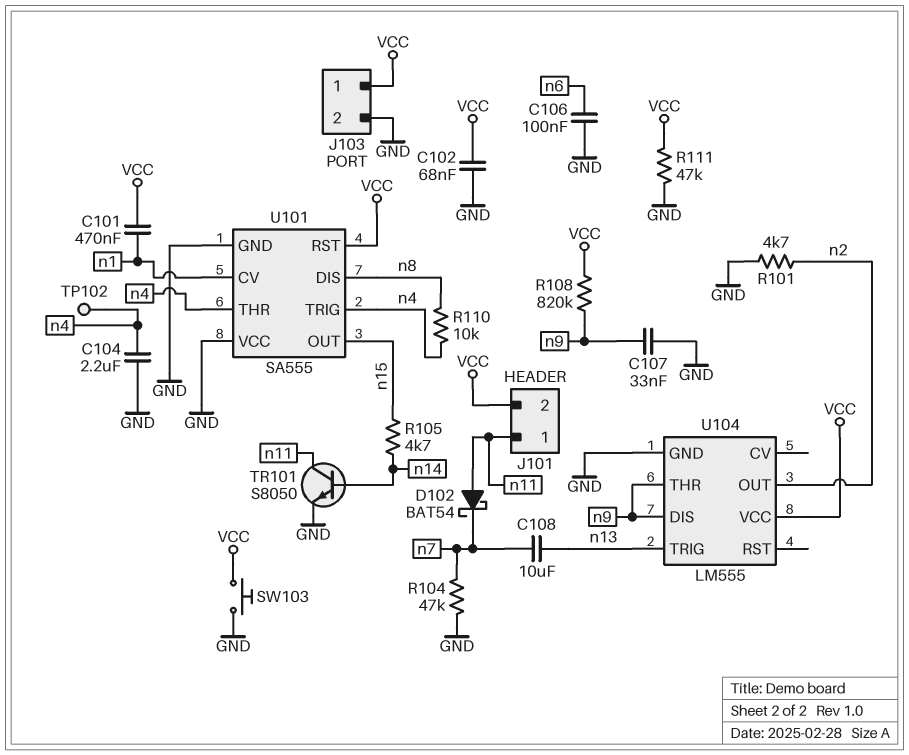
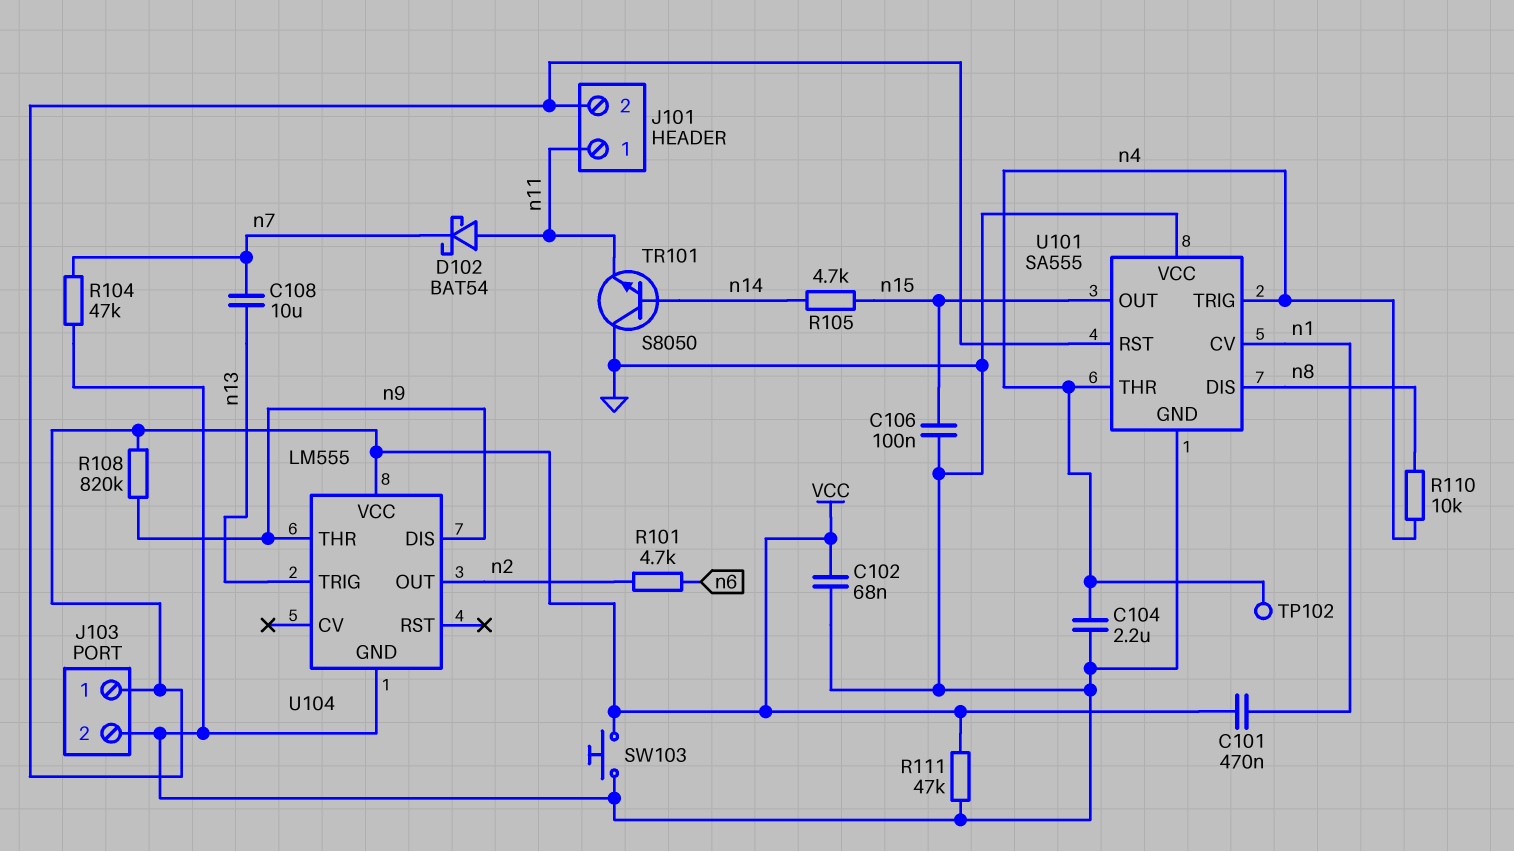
C106: 100nF (GND, n6) -> 100nF (GND, n15)
C107: 33nF (GND, n9) -> none
R101: 4.7k (GND, n2) -> 4.7k (n2, n6)
TR101: NPN S8050 (B n14, C n11, E GND) -> NPN S8050 (B n14, C GND, E n11)

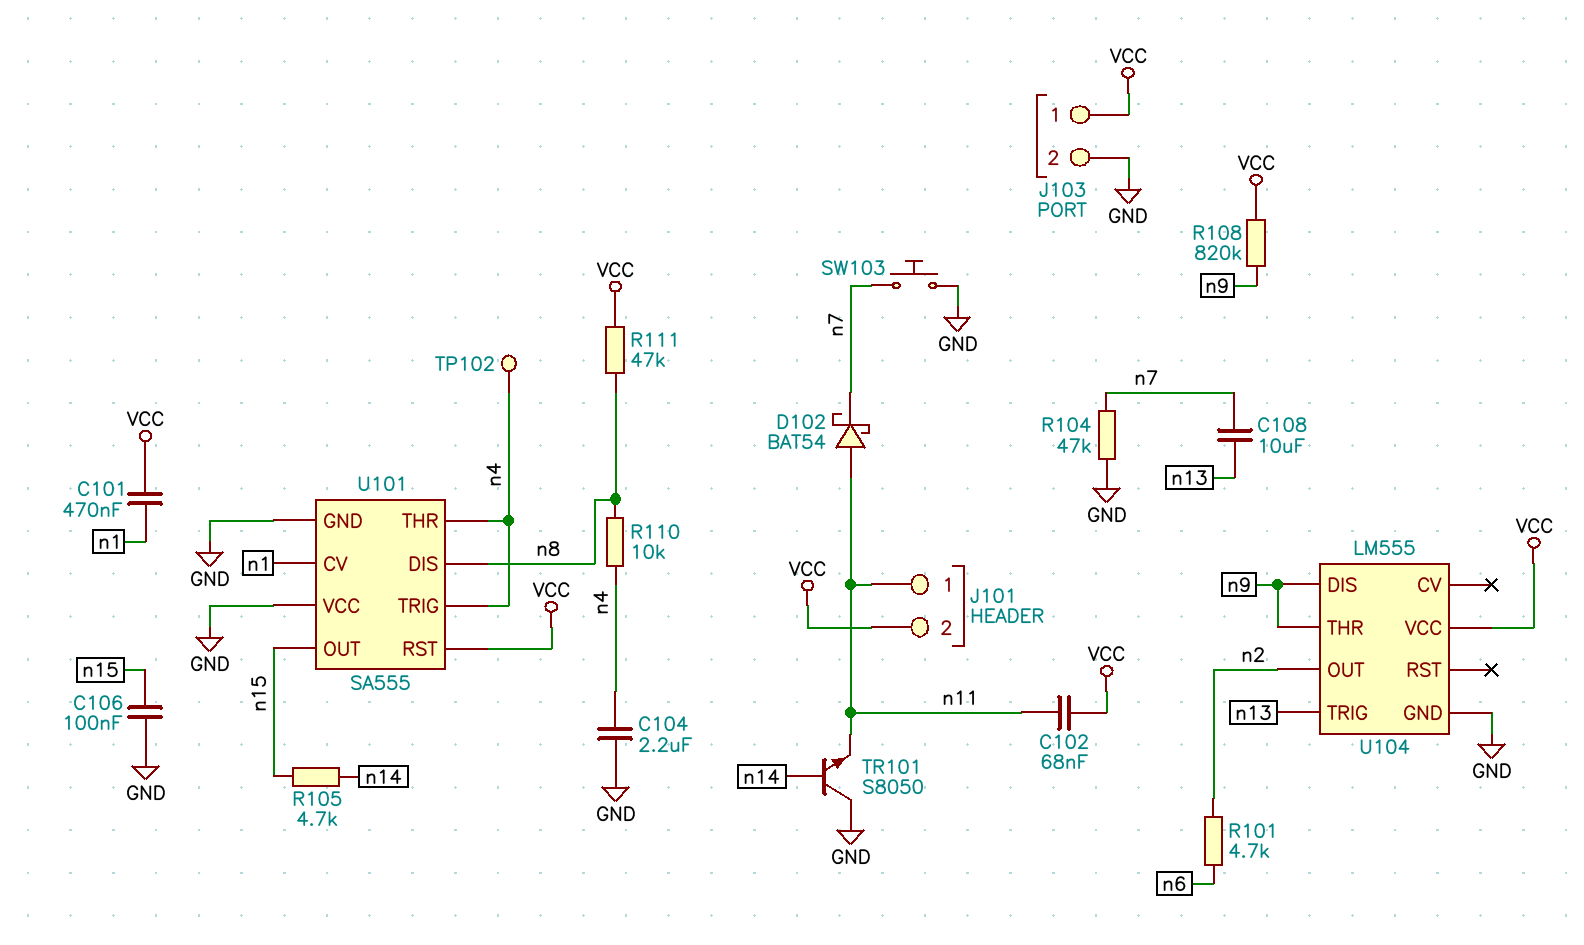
C102: 68nF (GND, VCC) -> 68nF (VCC, n11)
R111: 47k (GND, VCC) -> 47k (VCC, n8)
SW103: button (GND, VCC) -> button (GND, n7)

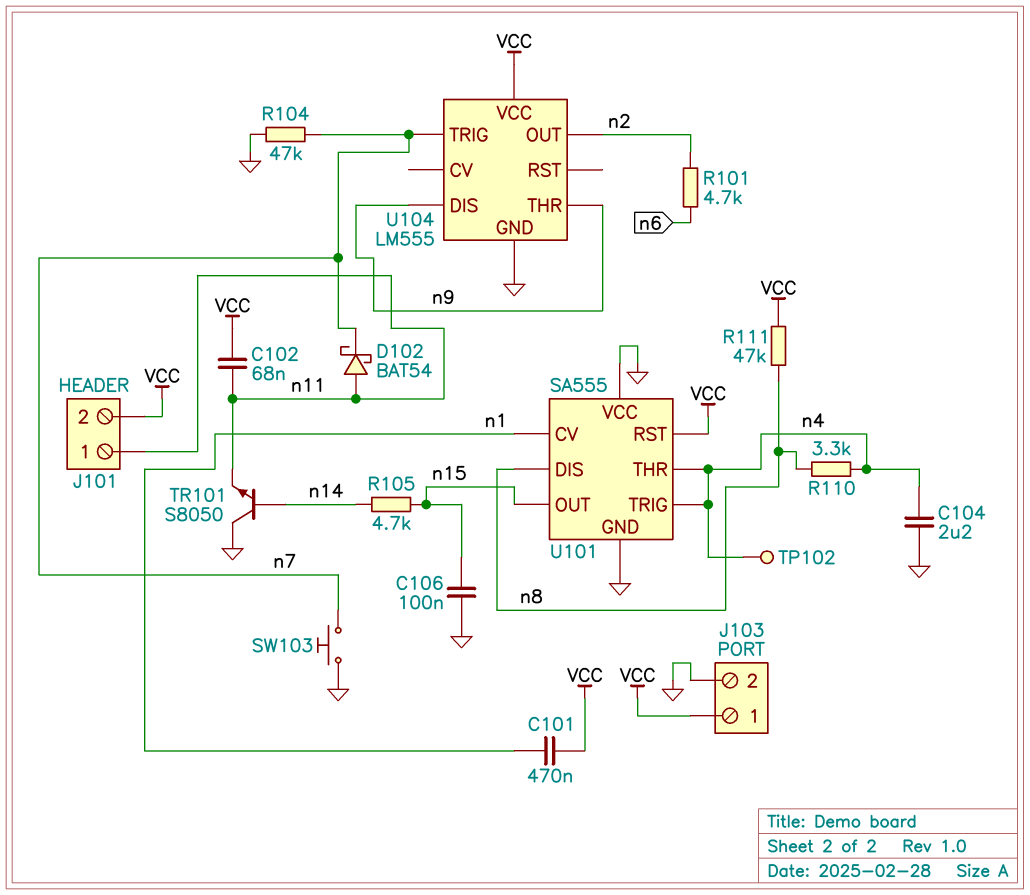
C108: 10uF (n7, n13) -> none
R108: 820k (VCC, n9) -> none
R110: 10k (n4, n8) -> 3.3k (n4, n8)
U104 pin TRIG: n13 -> n7

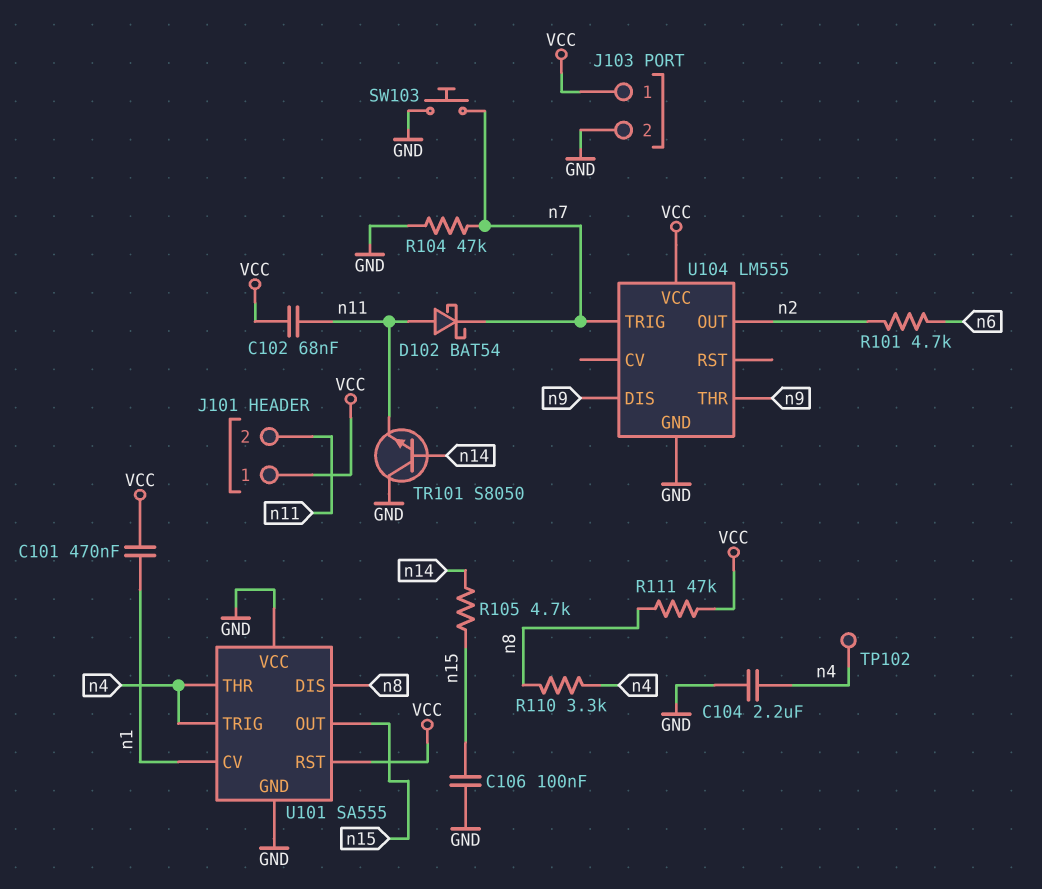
J101 pin 1: n11 -> VCC
J101 pin 2: VCC -> n11

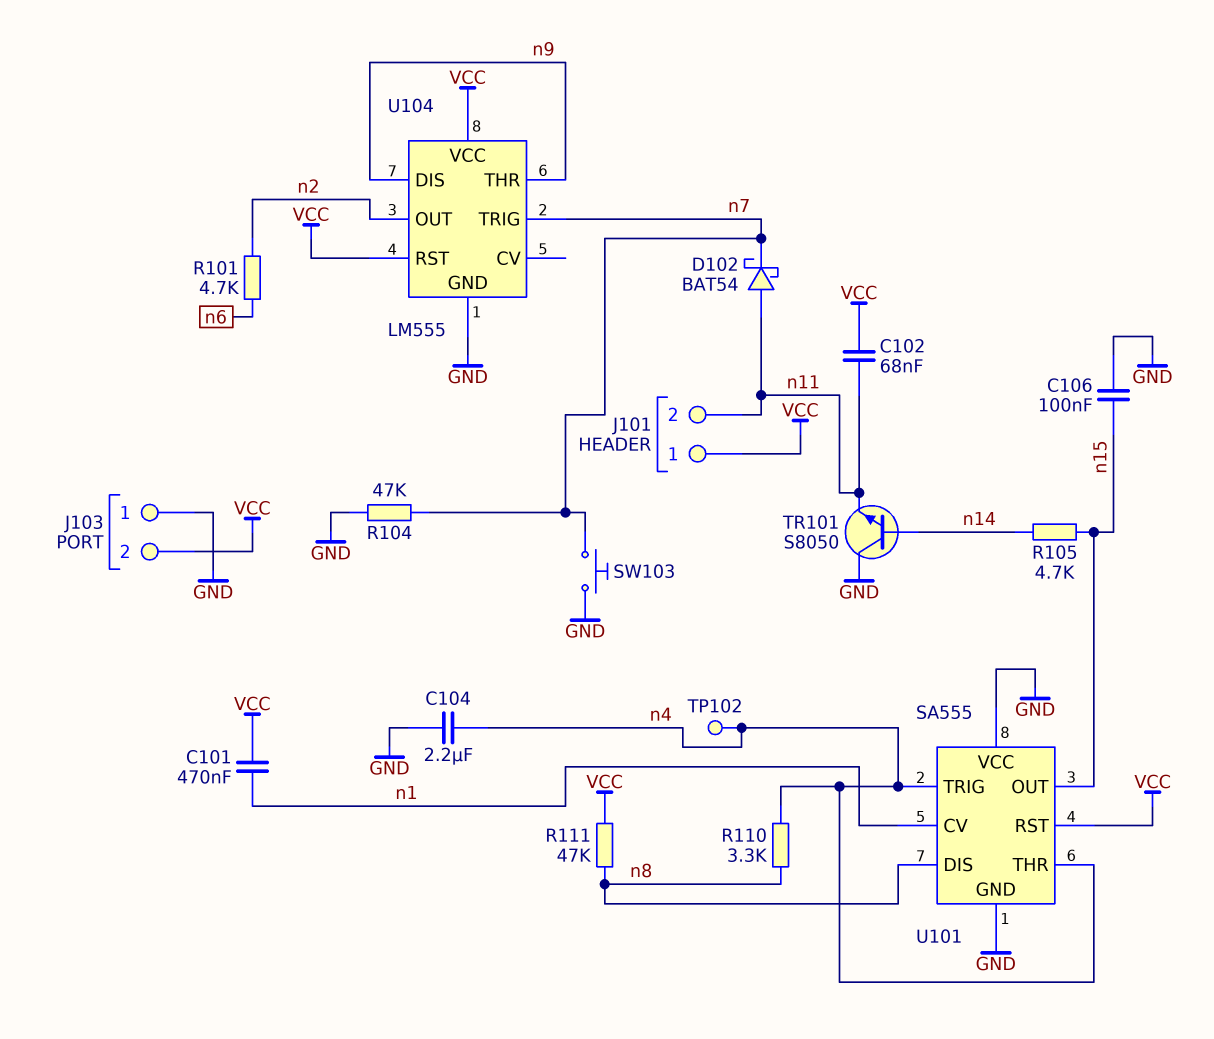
J103 pin 1: VCC -> GND
J103 pin 2: GND -> VCC
U104 pin RST: none -> VCC

